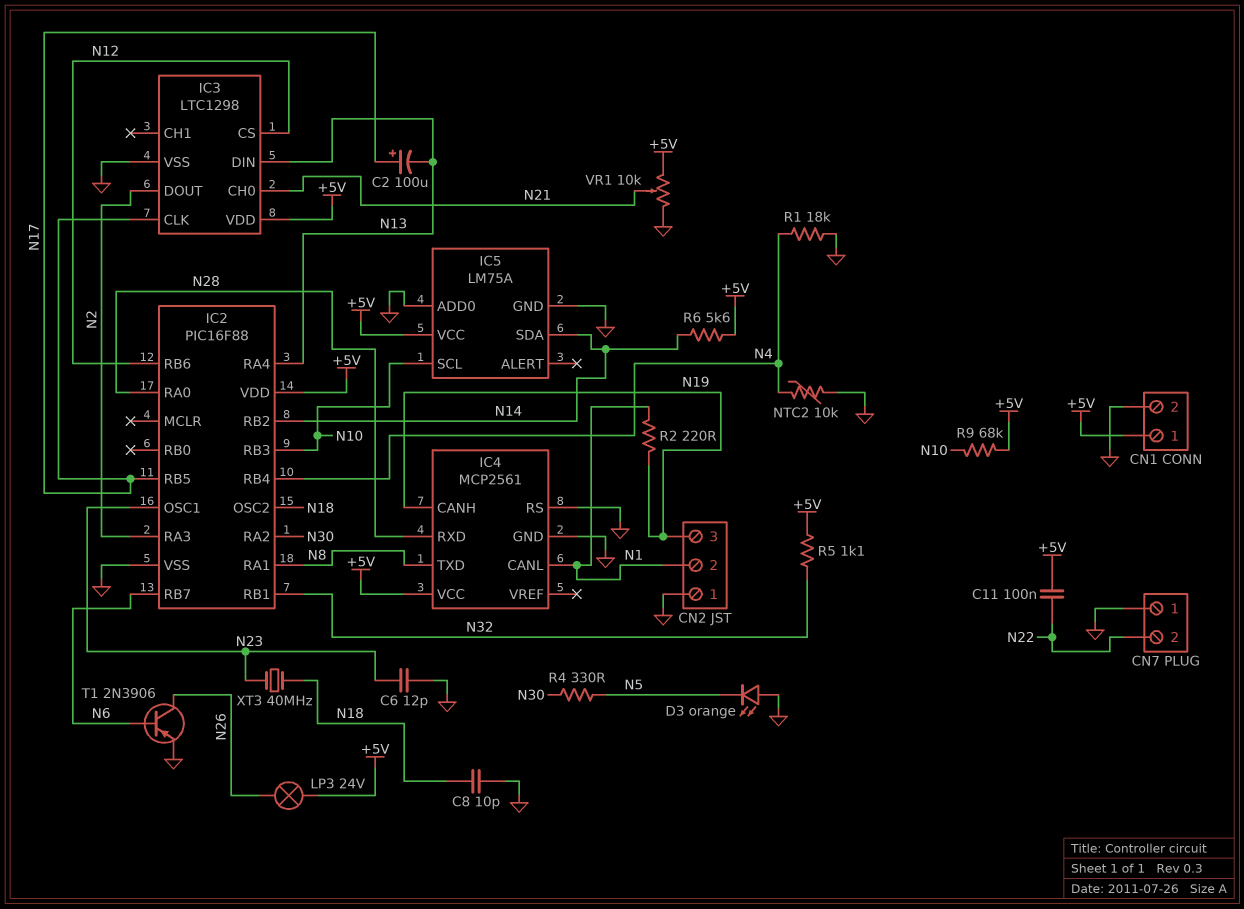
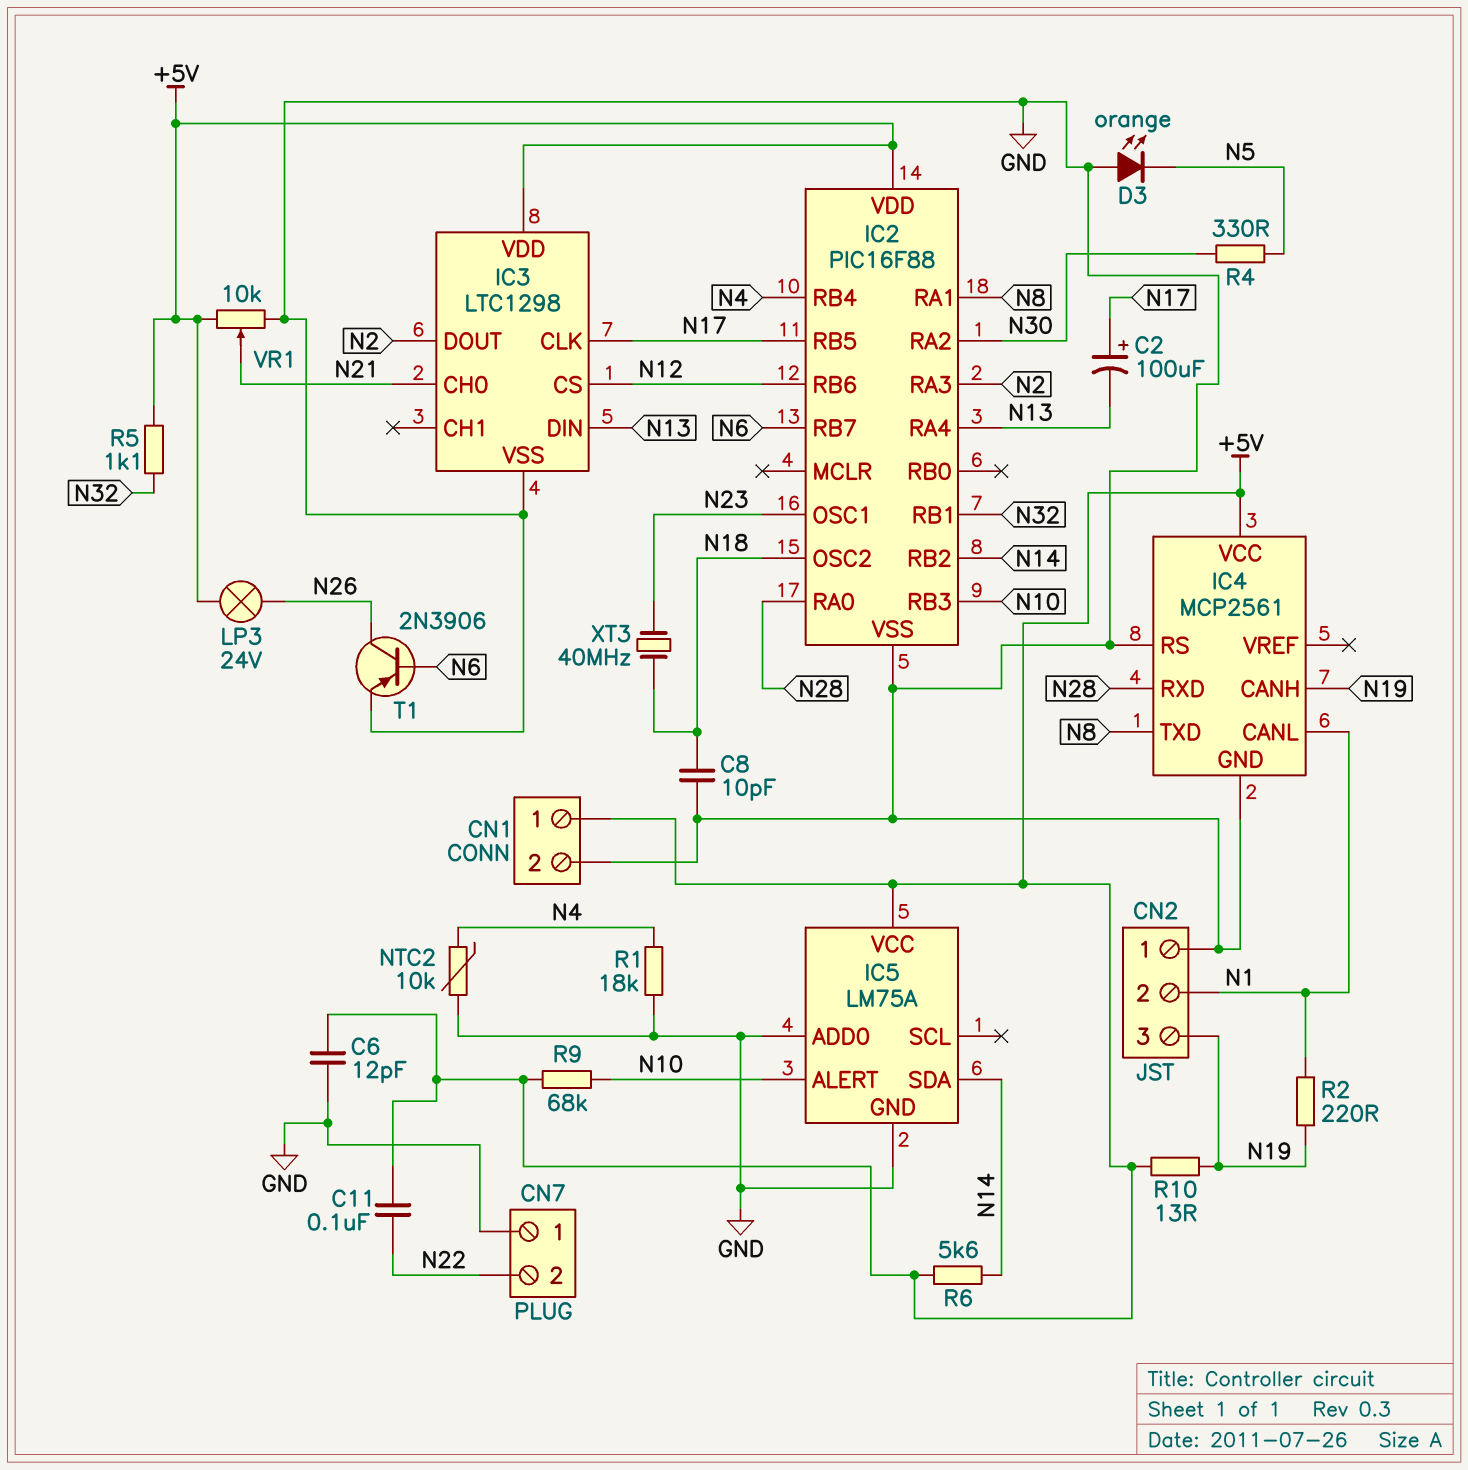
C6: 12pF (GND, N23) -> 12pF (+5V, GND)
IC5 pin ALERT: none -> N10
IC5 pin SCL: N10 -> none
R10: none -> 13 (+5V, N19)

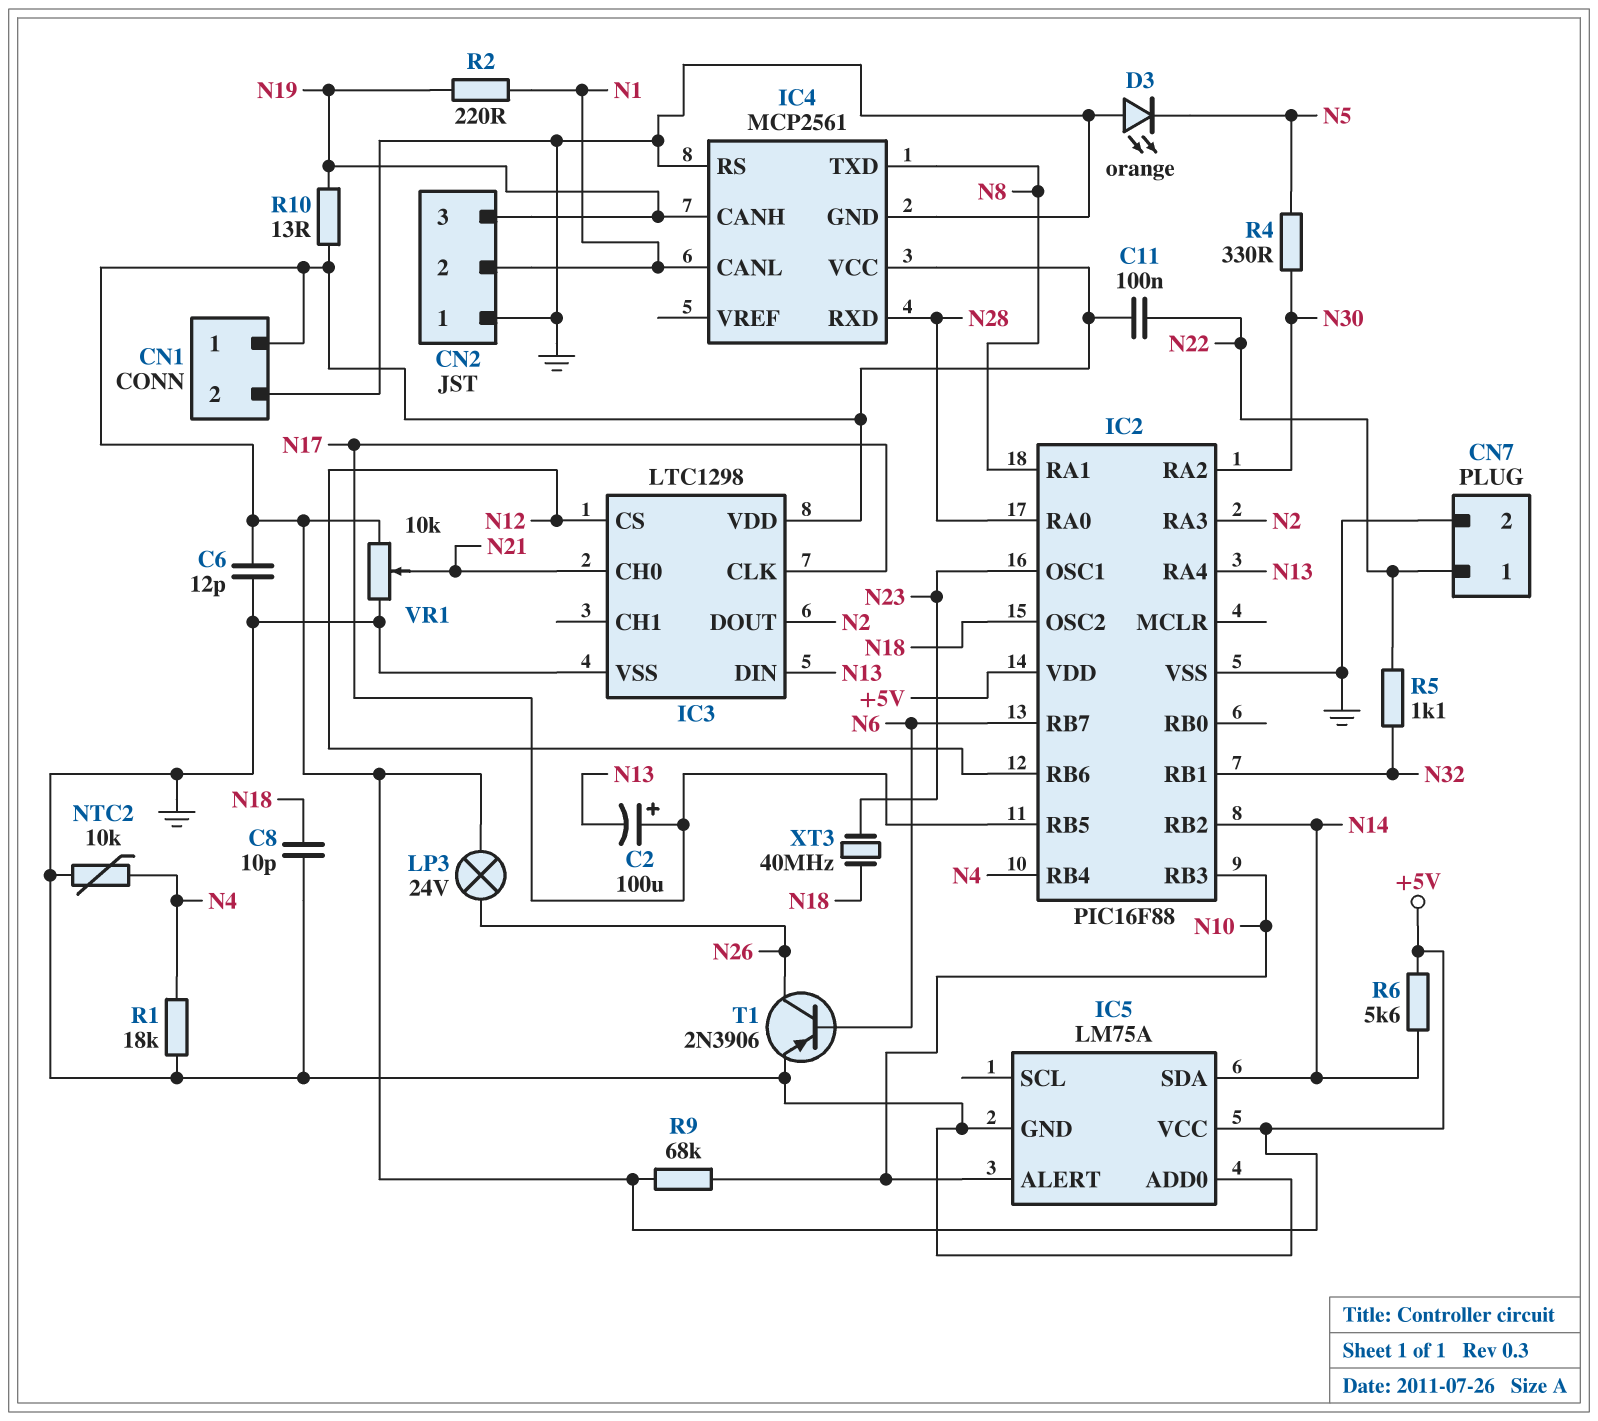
CN7 pin 1: GND -> N22
CN7 pin 2: N22 -> GND
R5: 1.1k (+5V, N32) -> 1.1k (N22, N32)

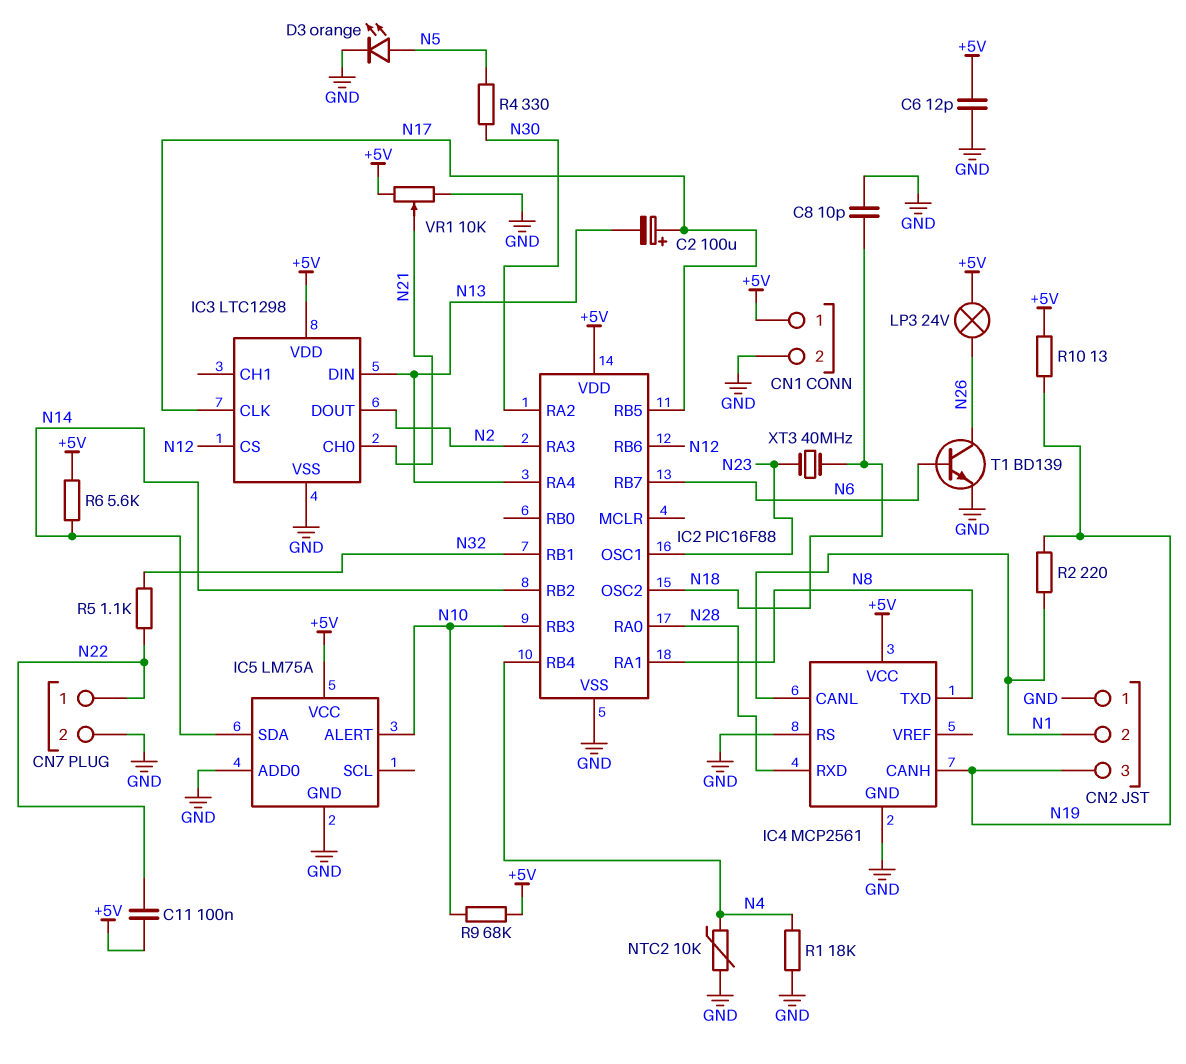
D3: LED orange (A GND, K N5) -> LED orange (A N5, K GND)
T1: PNP 2N3906 (B N6, C N26, E GND) -> NPN BD139 (B N6, C N26, E GND)

